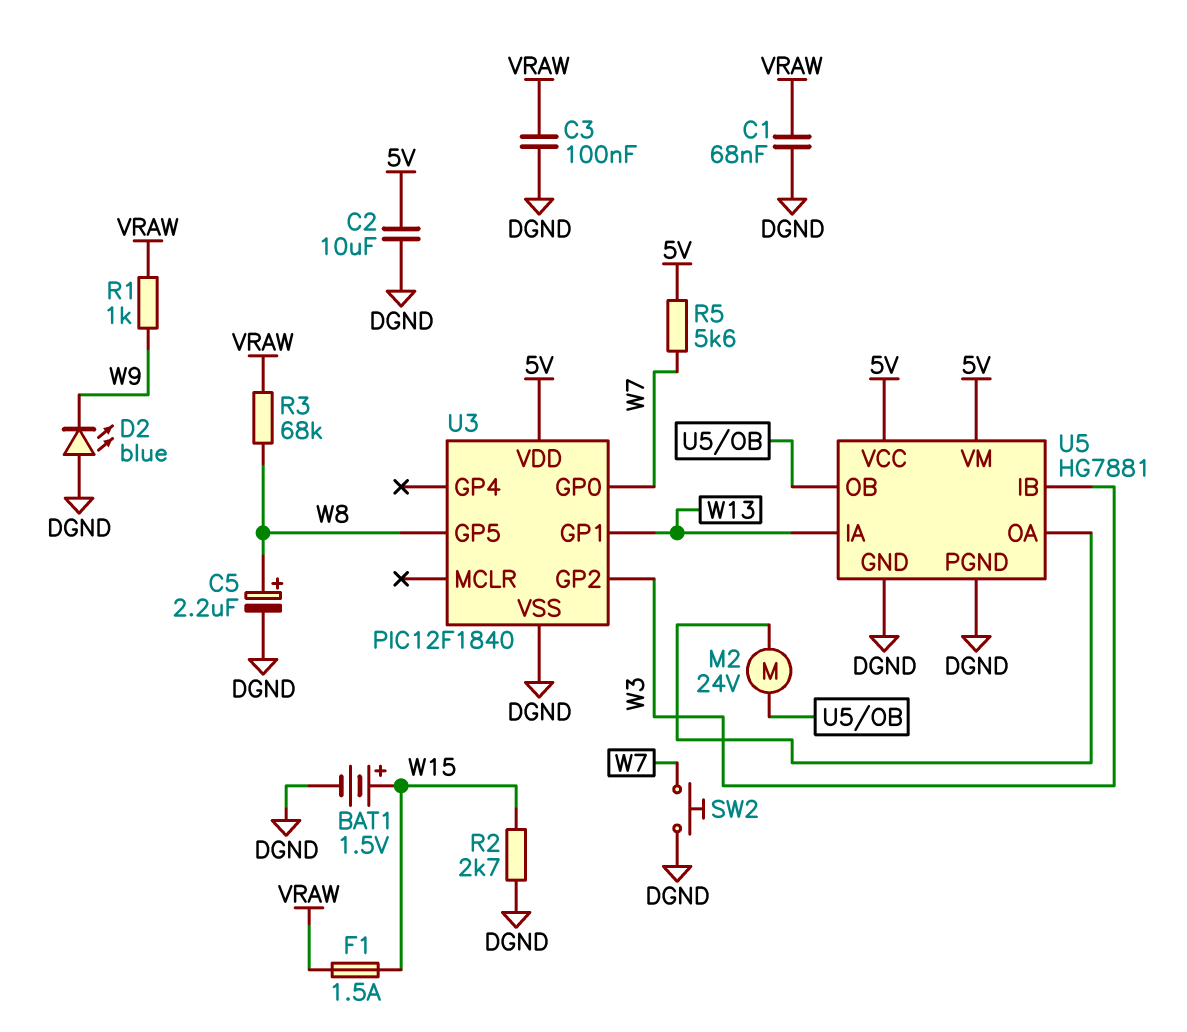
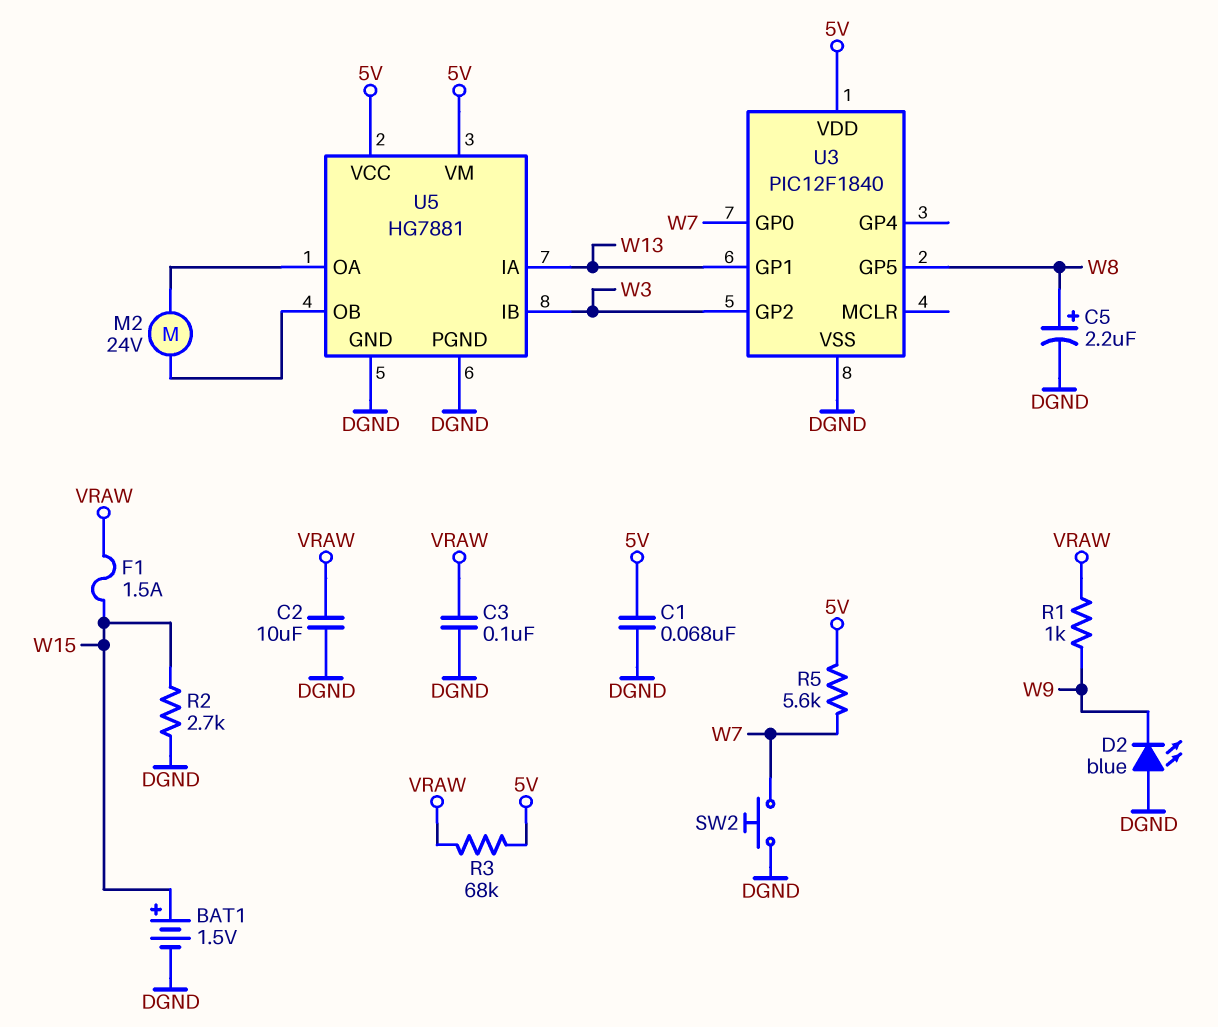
C1: 68nF (DGND, VRAW) -> 68nF (5V, DGND)
C2: 10uF (5V, DGND) -> 10uF (DGND, VRAW)
R3: 68k (VRAW, W8) -> 68k (5V, VRAW)

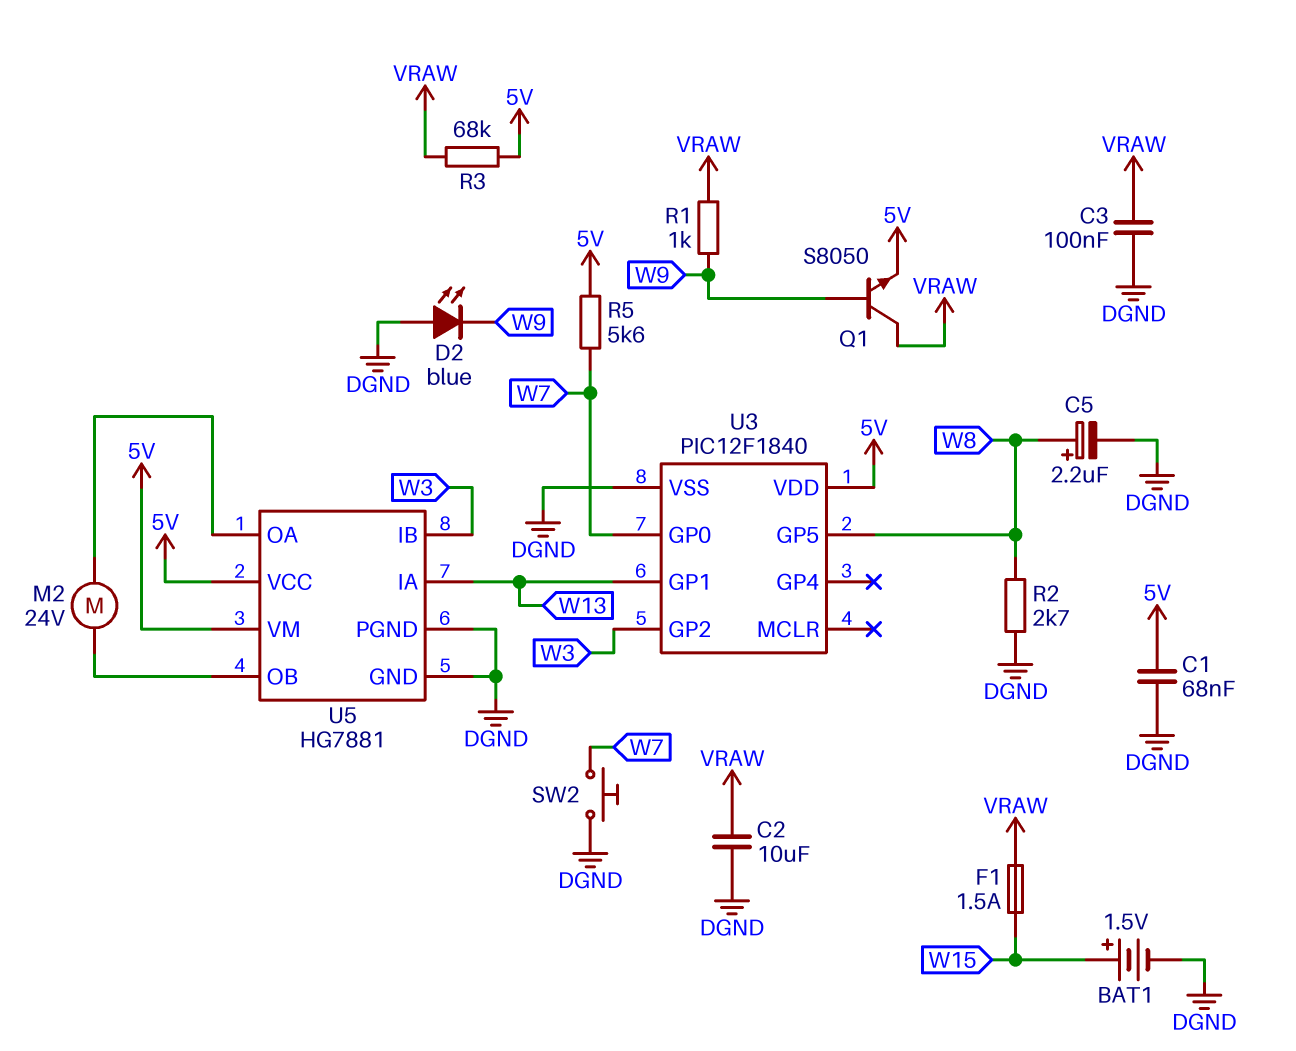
Q1: none -> NPN S8050 (B W9, C VRAW, E 5V)
R2: 2.7k (DGND, W15) -> 2.7k (DGND, W8)

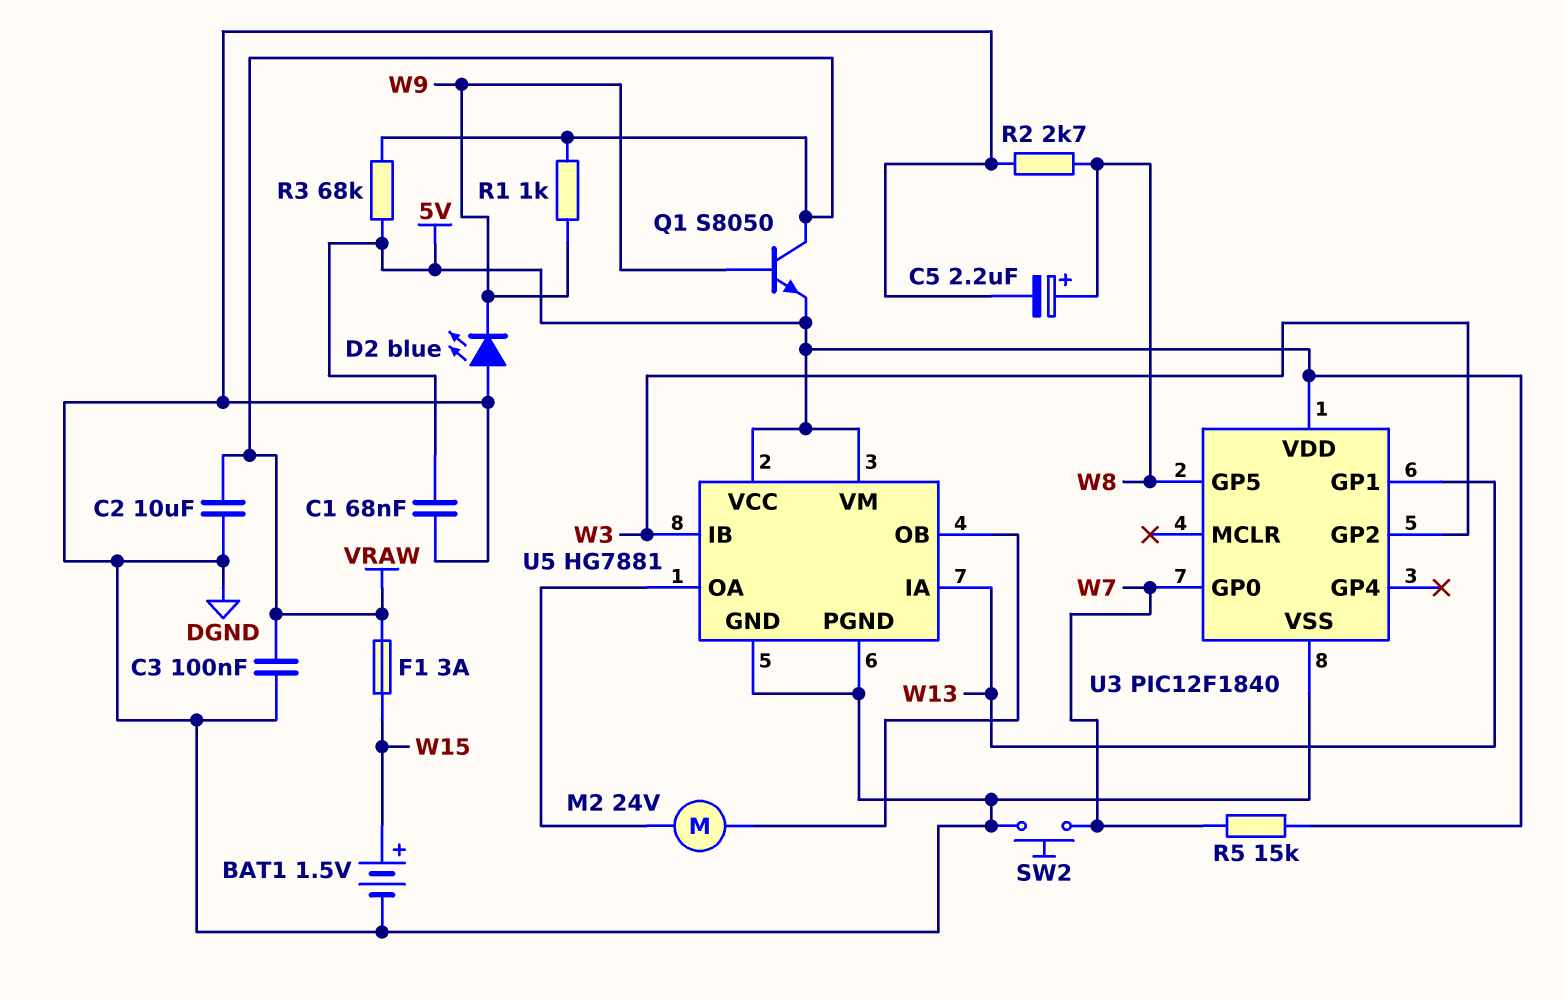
F1: 1.5A (VRAW, W15) -> 3A (VRAW, W15)
R5: 5.6k (5V, W7) -> 15k (5V, W7)

